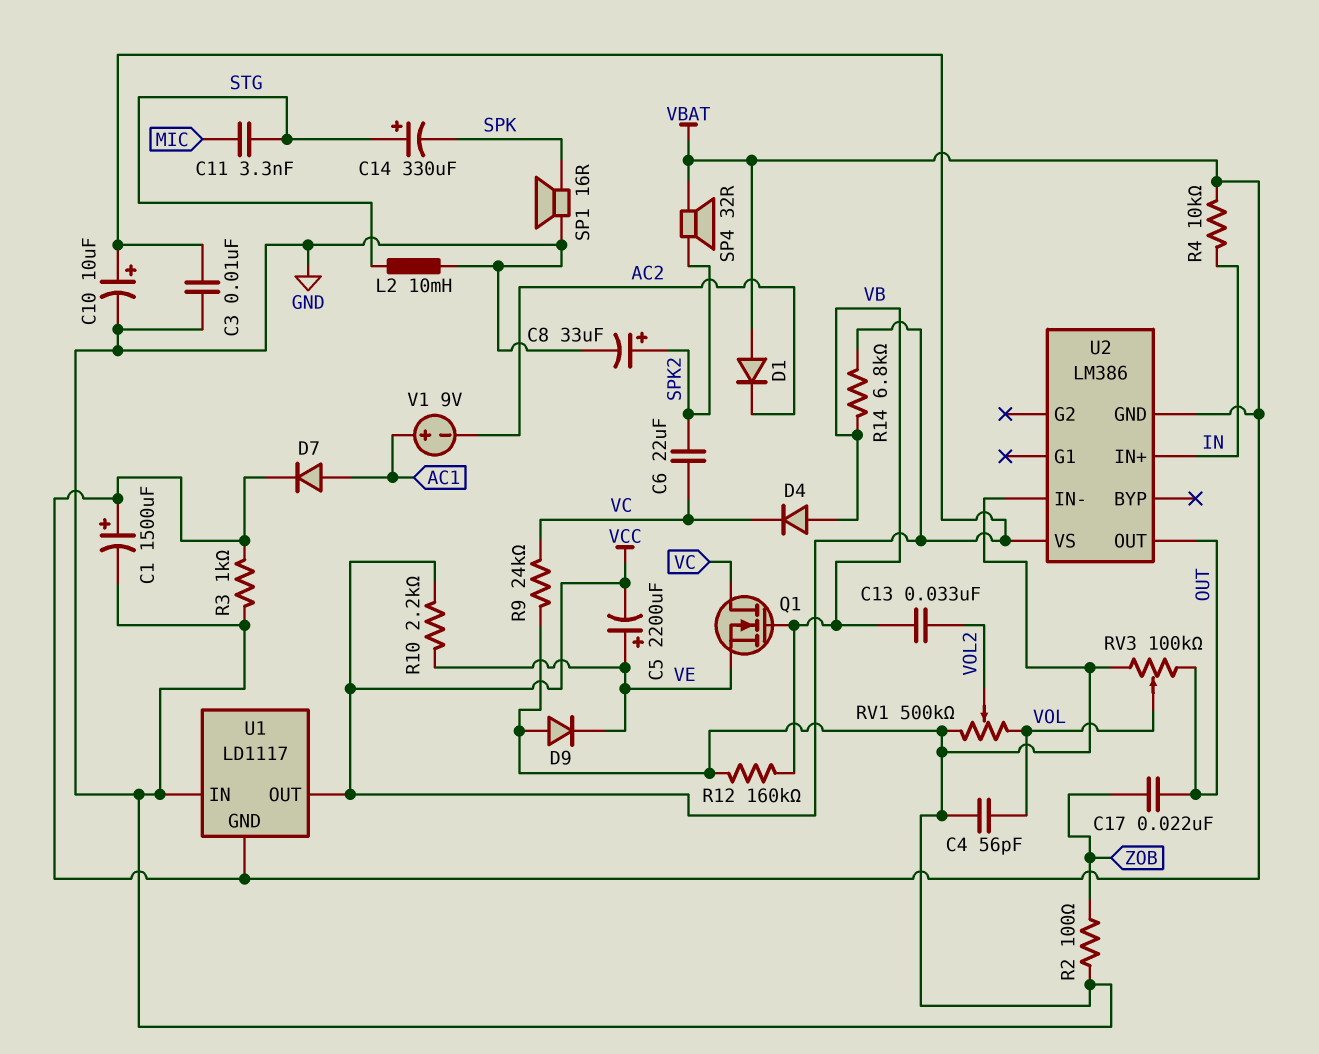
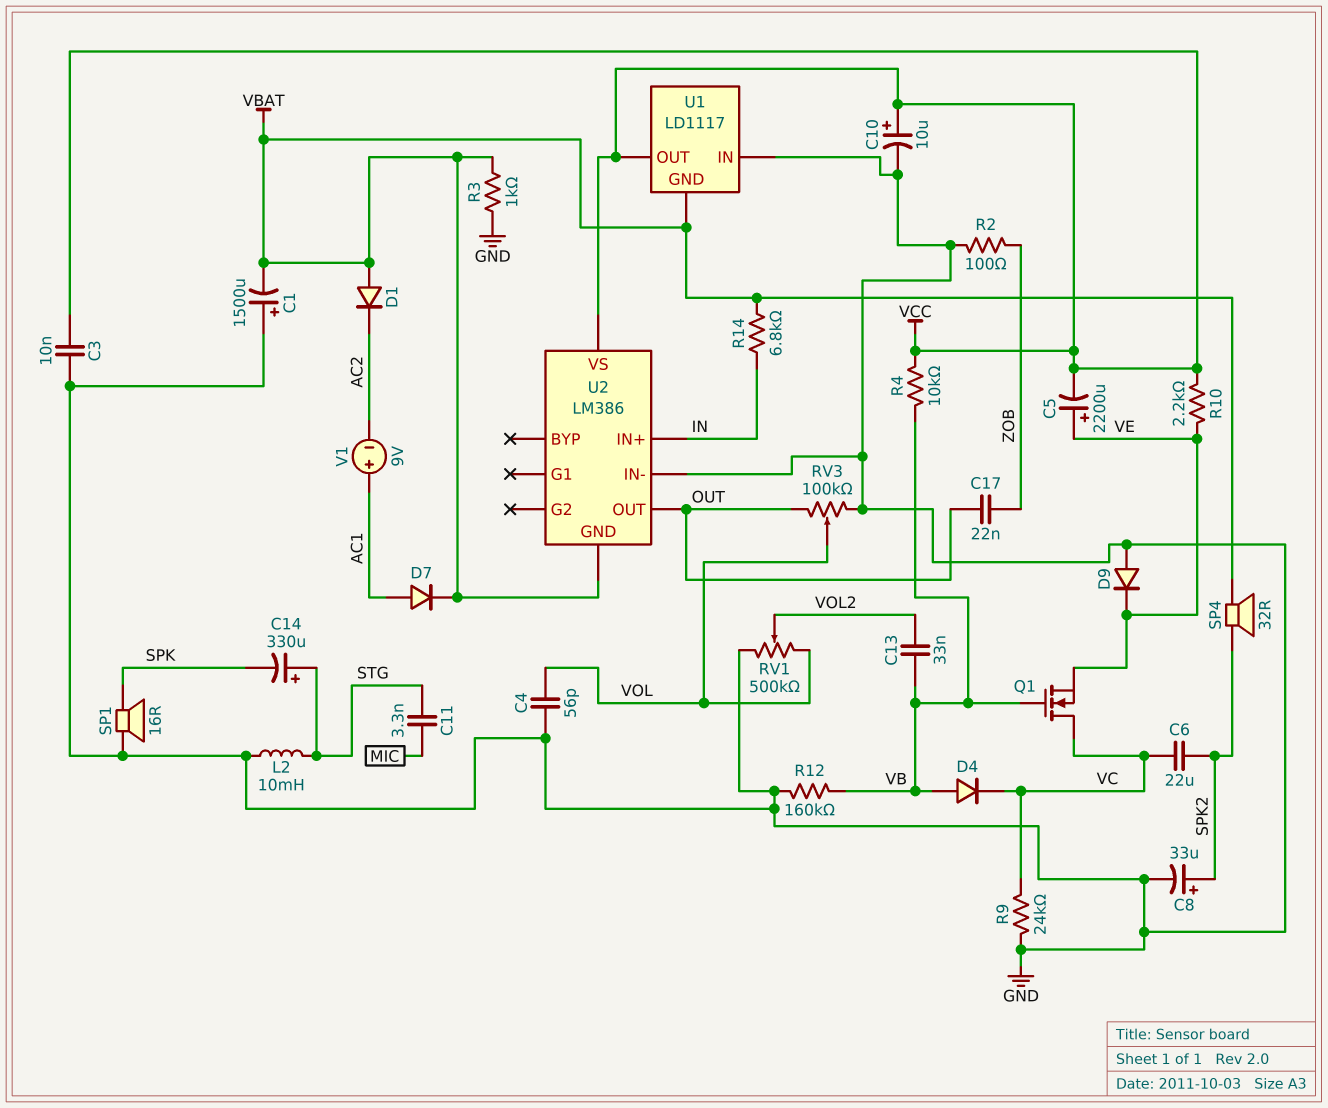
C1: 1500uF (plus VBAT, minus GND) -> 1500uF (plus GND, minus VBAT)
R4: 10k (IN, VBAT) -> 10k (VB, VCC)
R14: 6.8k (VB, VCC) -> 6.8k (IN, VBAT)

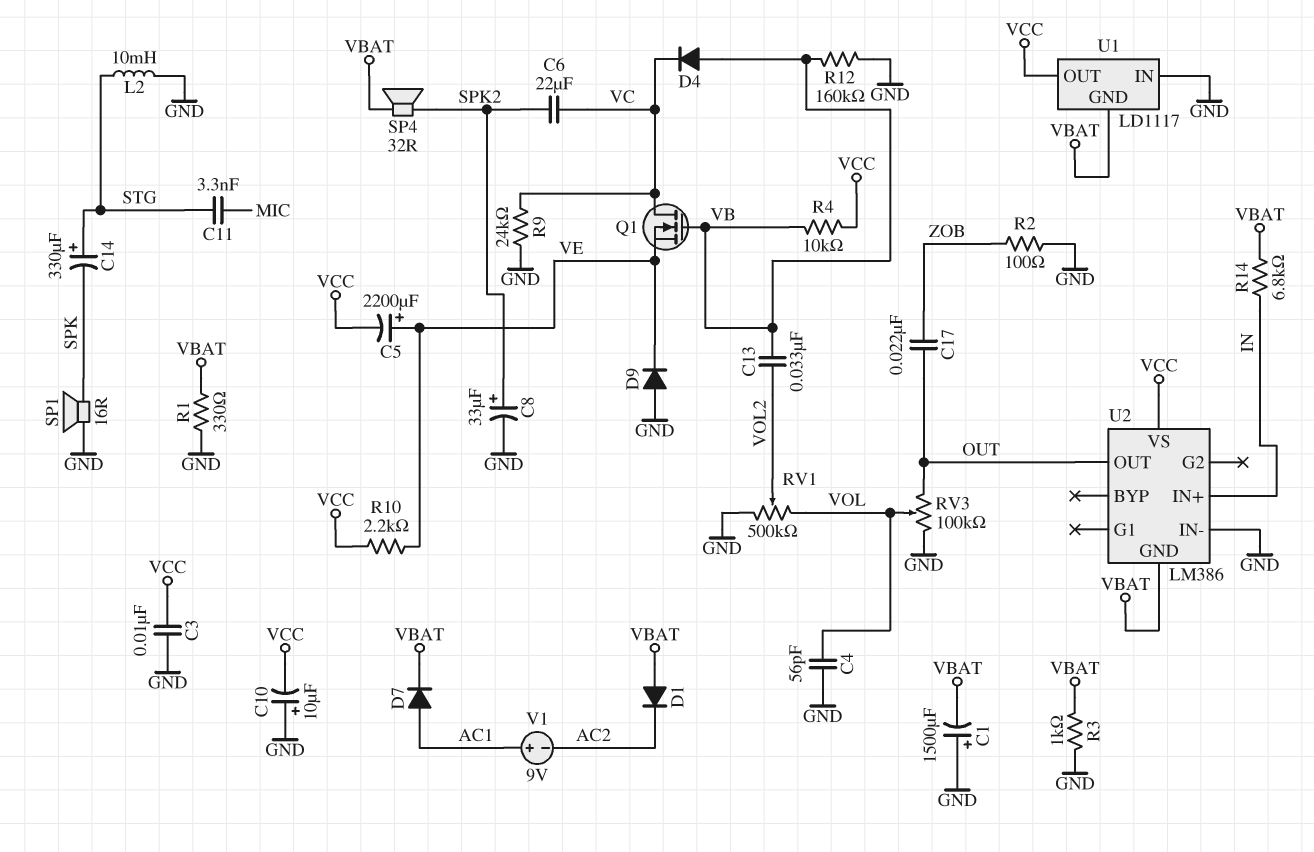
C10: 10uF (plus VCC, minus GND) -> 10uF (plus GND, minus VCC)
R1: none -> 330 (GND, VBAT)

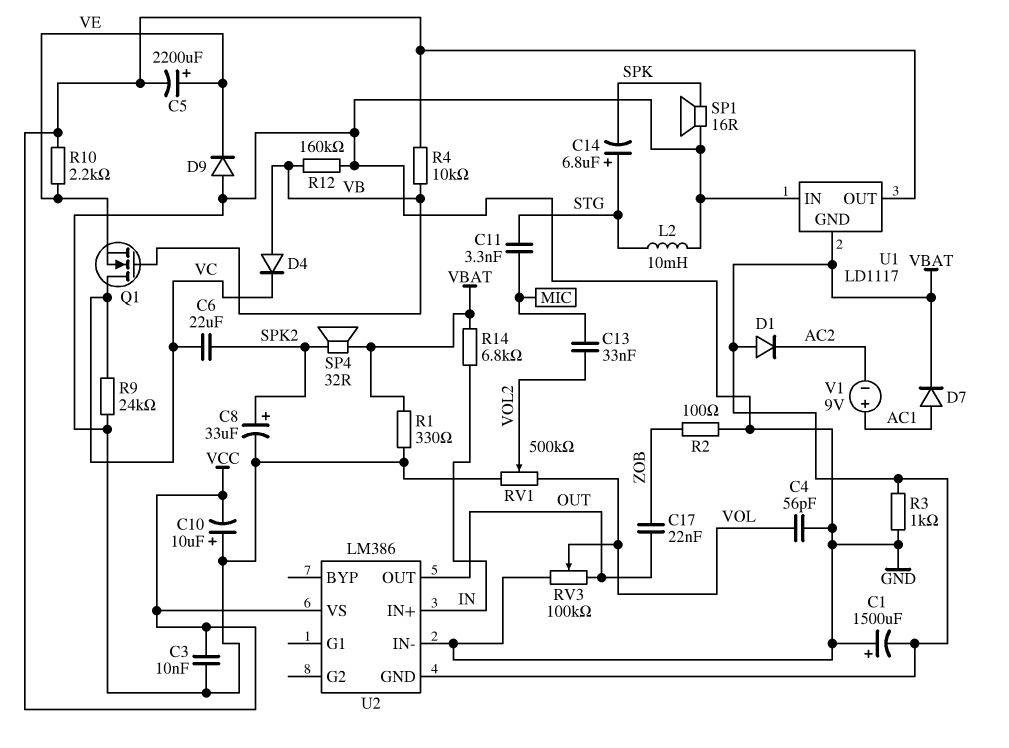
C13: 33nF (VB, VOL2) -> 33nF (MIC, VOL2)
C14: 330uF (plus STG, minus SPK) -> 6.8uF (plus STG, minus SPK)

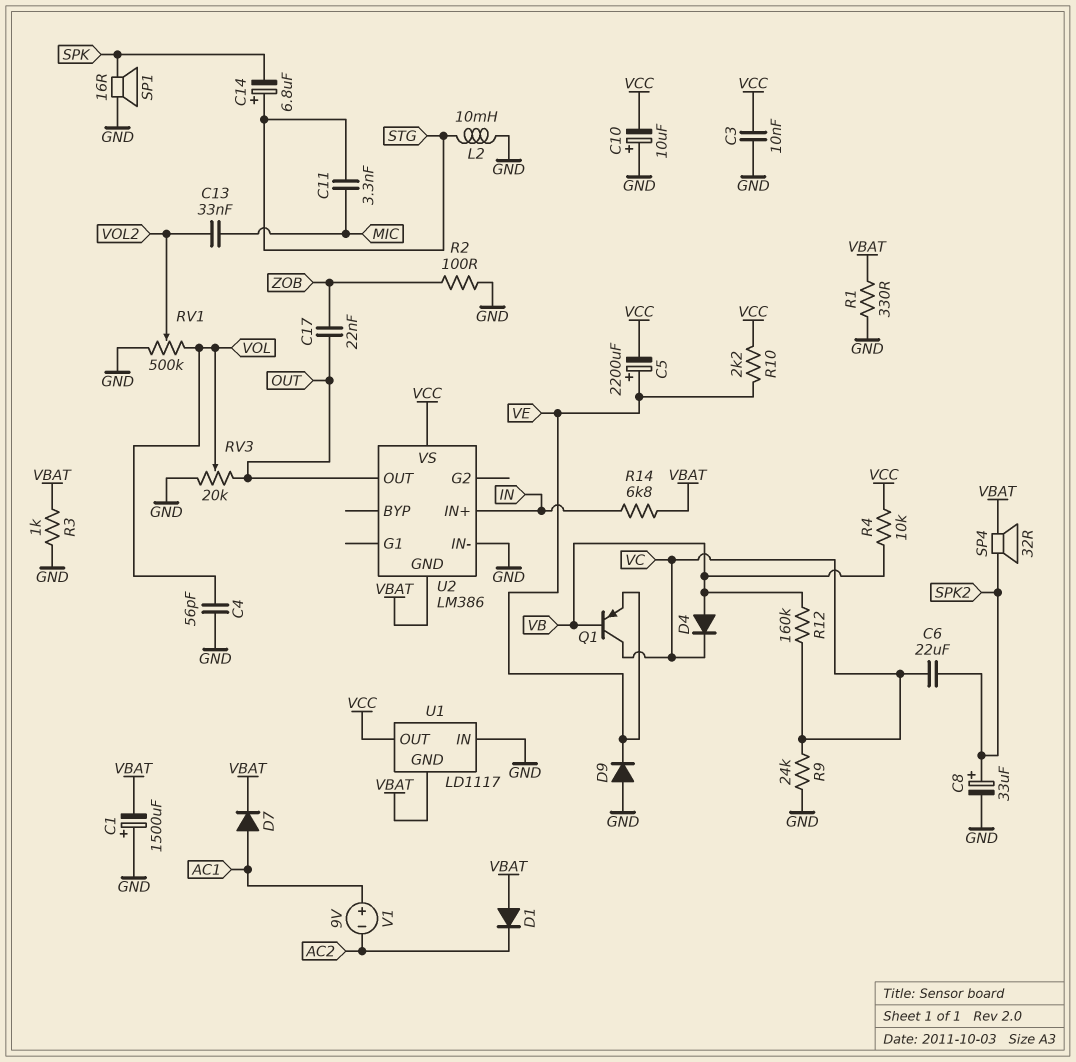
Q1: NMOS (G VB, D VC, S VE) -> PNP (B VB, C VC, E VE)
R12: 160k (GND, VB) -> 160k (VB, VC)
RV3: 100k (GND, OUT, wiper VOL) -> 20k (GND, OUT, wiper VOL)

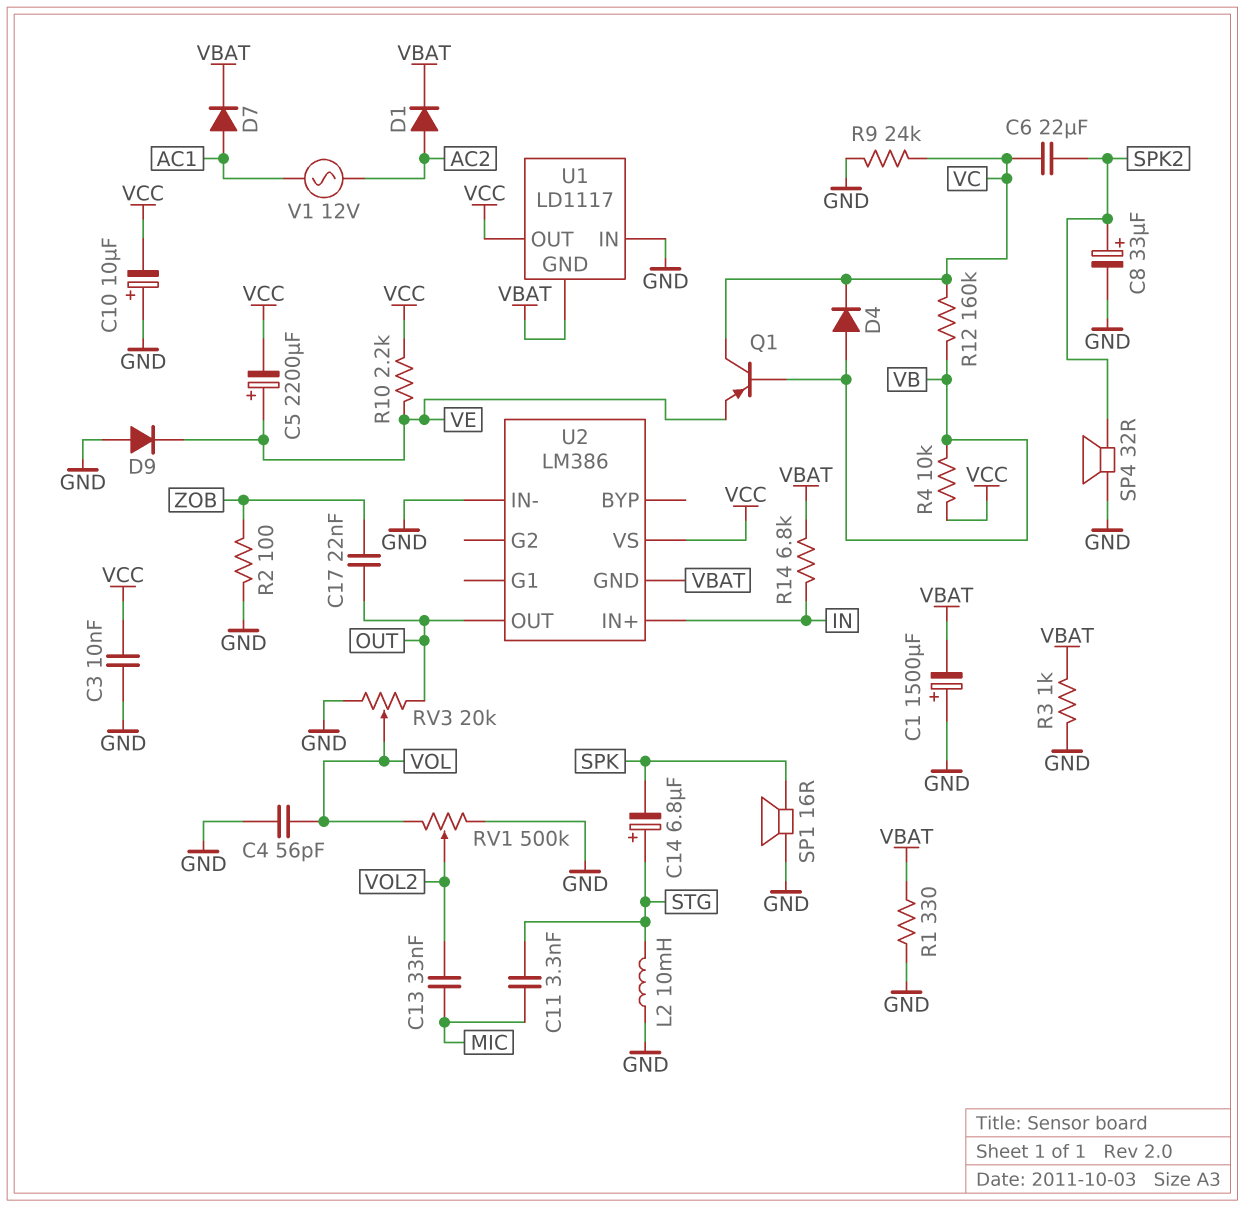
D1: diode (A VBAT, K AC2) -> diode (A AC2, K VBAT)
SP4: speaker 32R (SPK2, VBAT) -> speaker 32R (GND, SPK2)
V1: 9V (plus AC1, minus AC2) -> AC 12V (AC1, AC2)

